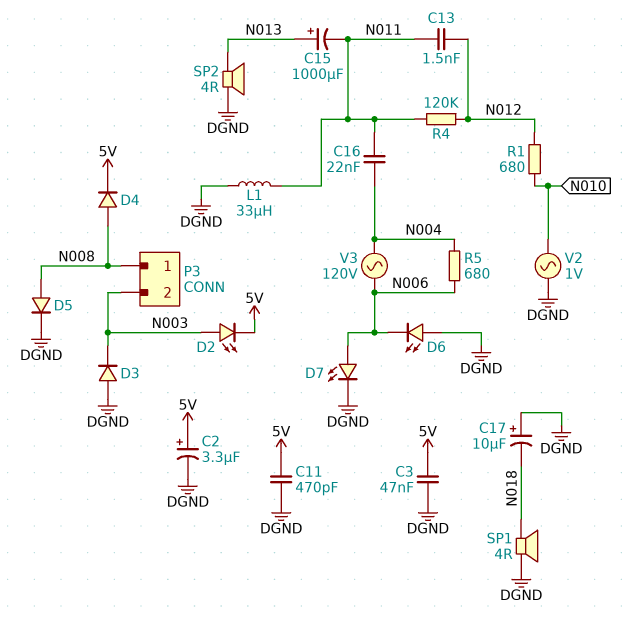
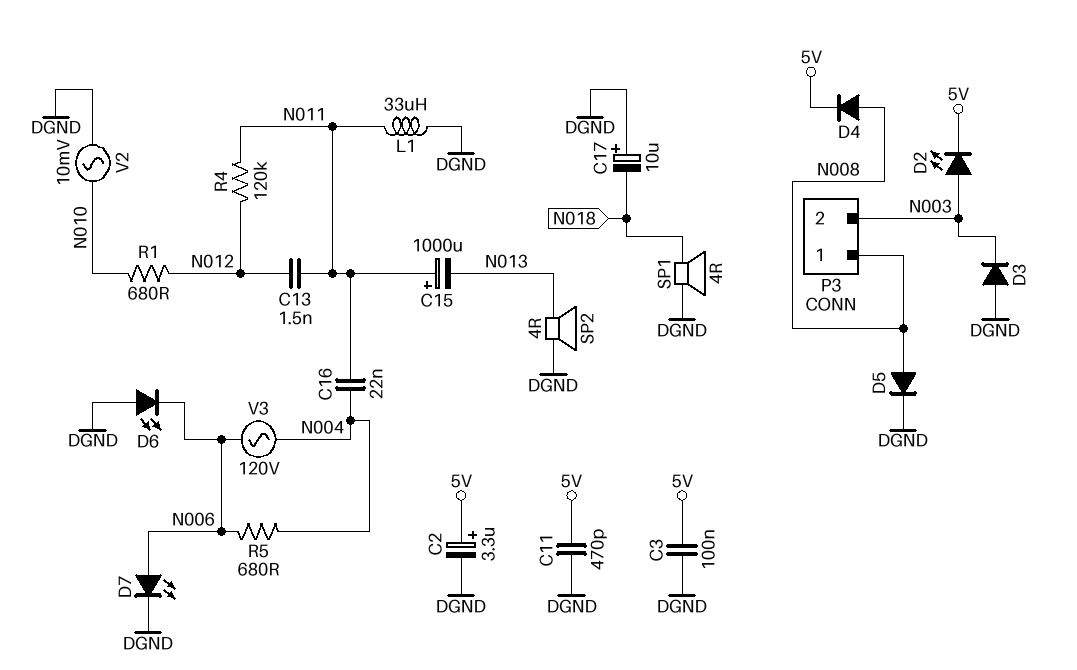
C3: 47nF (5V, DGND) -> 100nF (5V, DGND)
C15: 1000uF (plus N013, minus N011) -> 1000uF (plus N011, minus N013)
V2: AC 1V (DGND, N010) -> AC 10mV (DGND, N010)

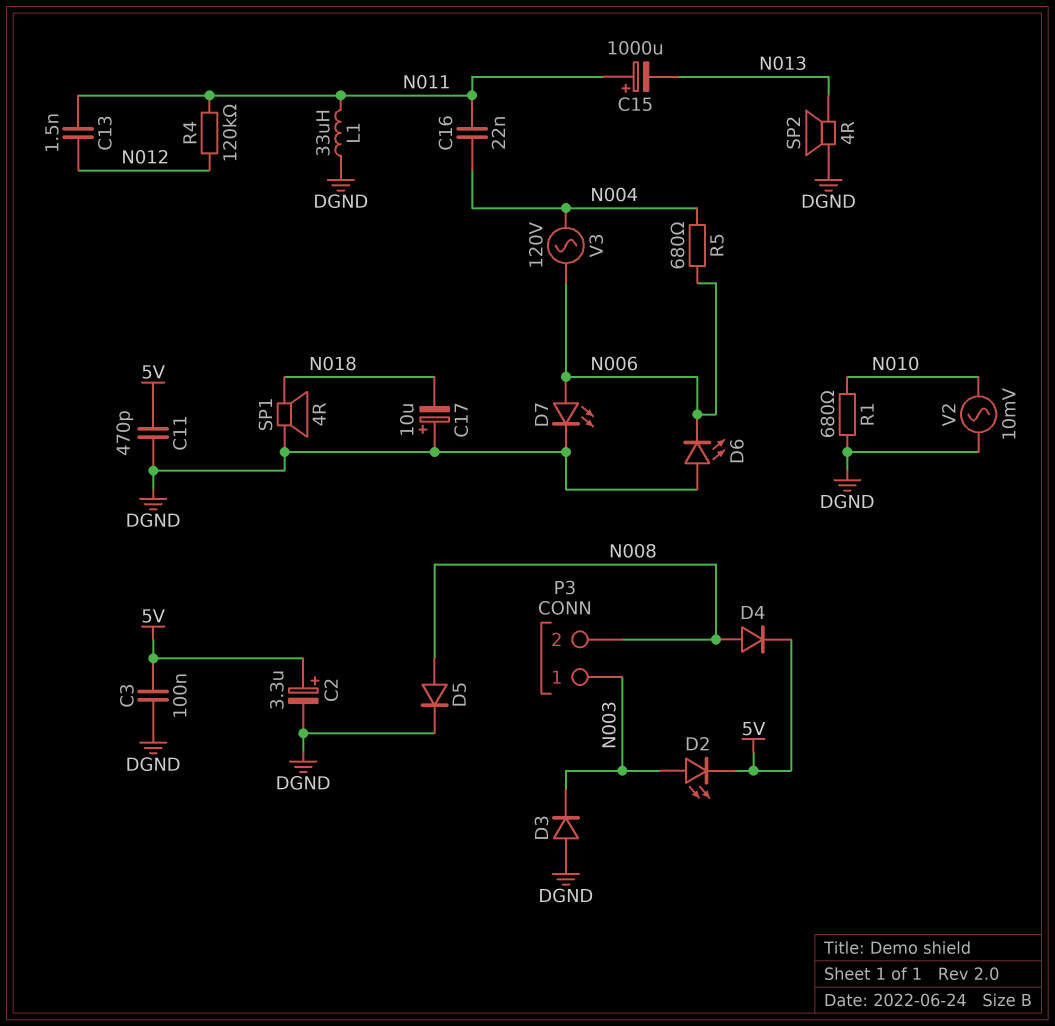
P3 pin 1: N008 -> N003
P3 pin 2: N003 -> N008
R1: 680 (N010, N012) -> 680 (DGND, N010)

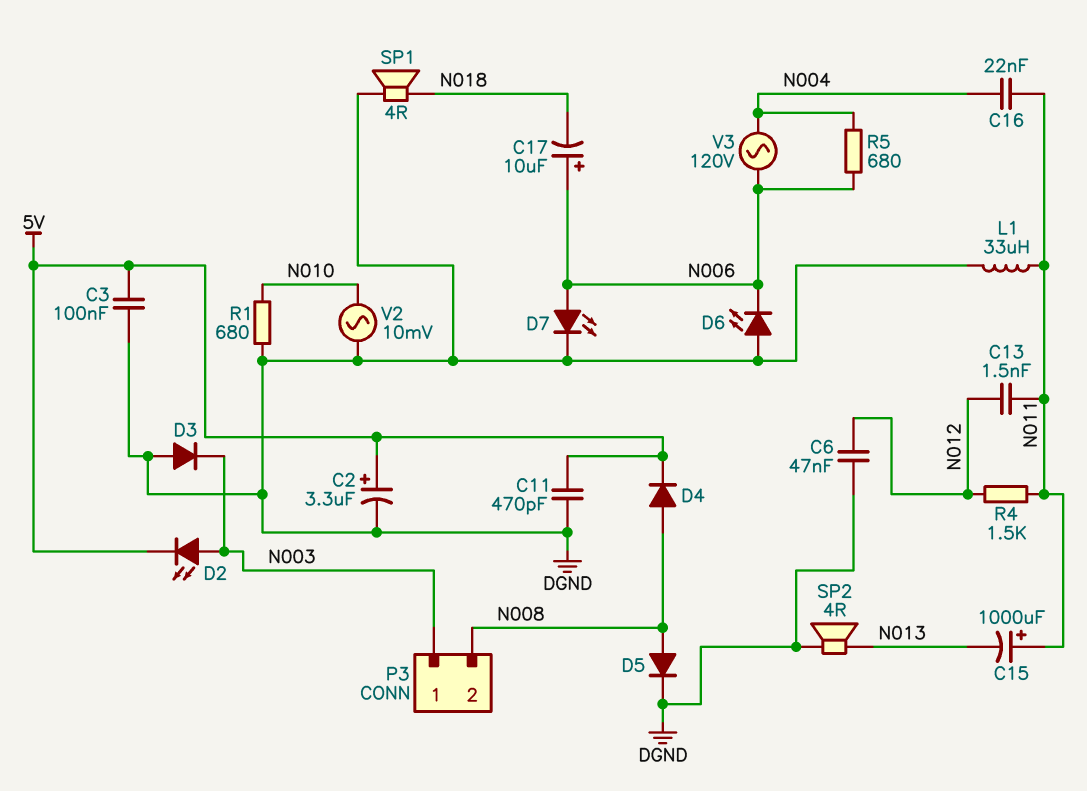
C6: none -> 47nF (DGND, N012)
C17: 10uF (plus DGND, minus N018) -> 10uF (plus N006, minus N018)
R4: 120k (N011, N012) -> 1.5k (N011, N012)

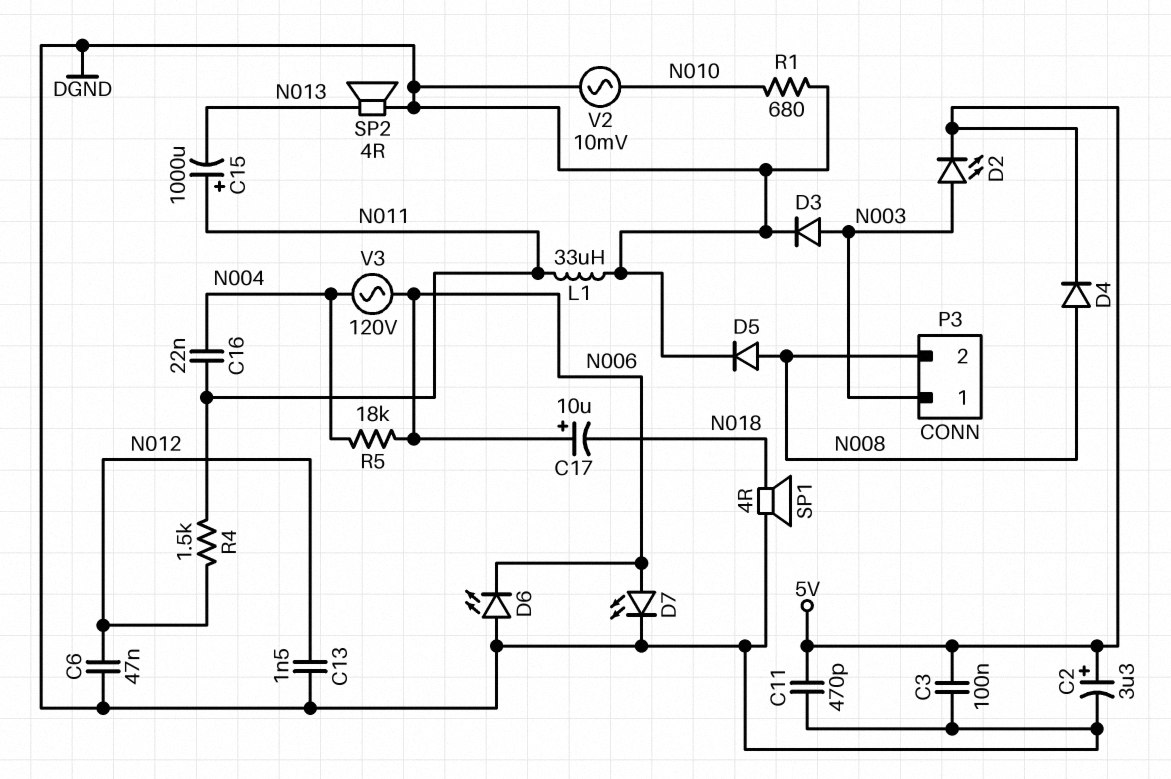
C13: 1.5nF (N011, N012) -> 1.5nF (DGND, N012)
D3: diode (A DGND, K N003) -> diode (A N003, K DGND)
R5: 680 (N004, N006) -> 18k (N004, N006)

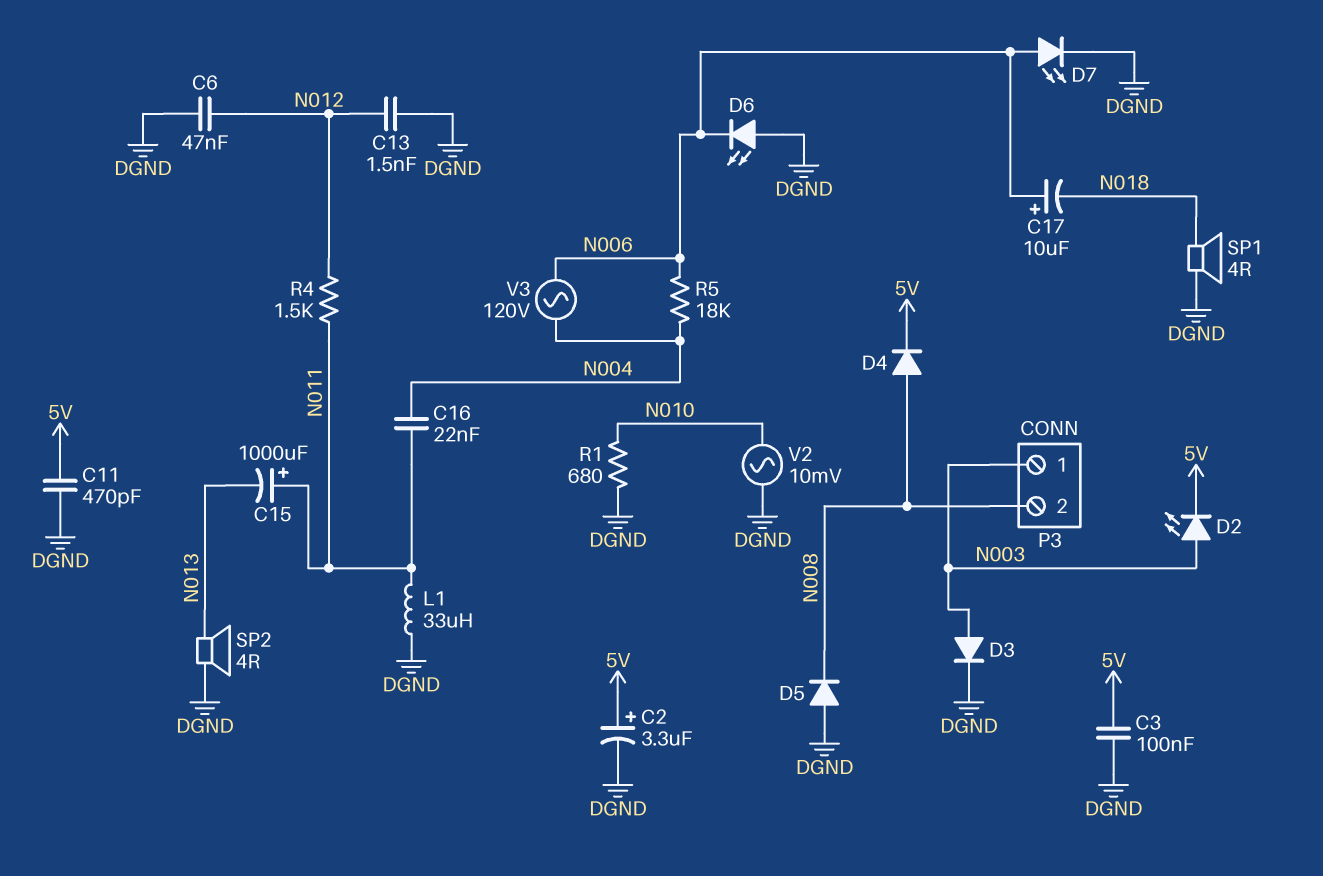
D5: diode (A N008, K DGND) -> diode (A DGND, K N008)

